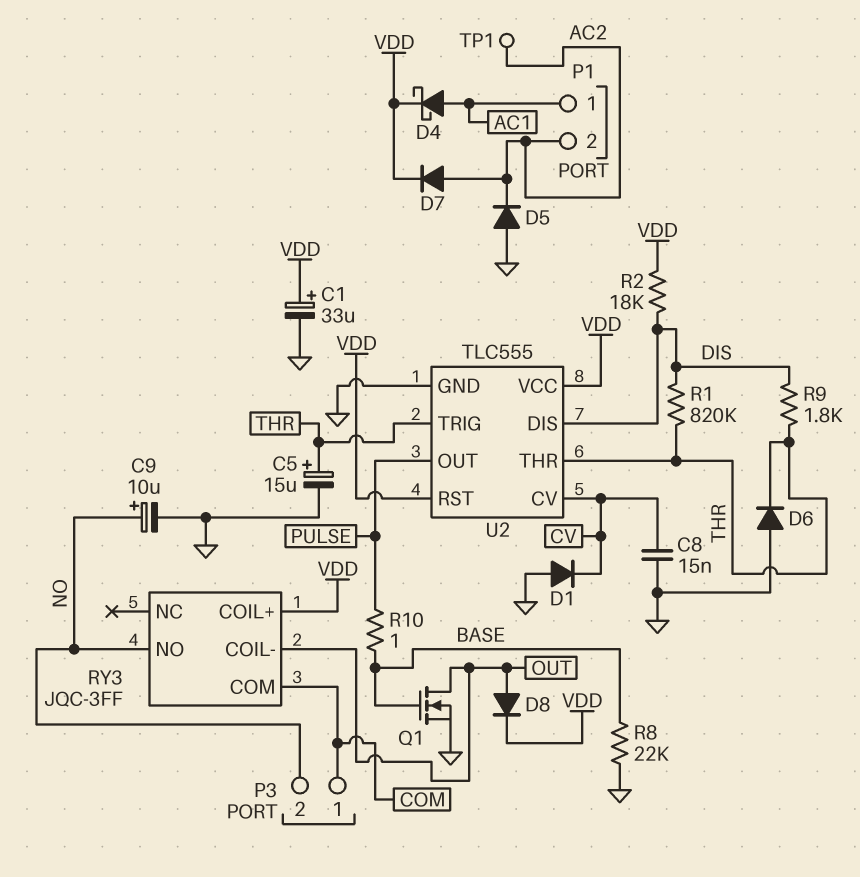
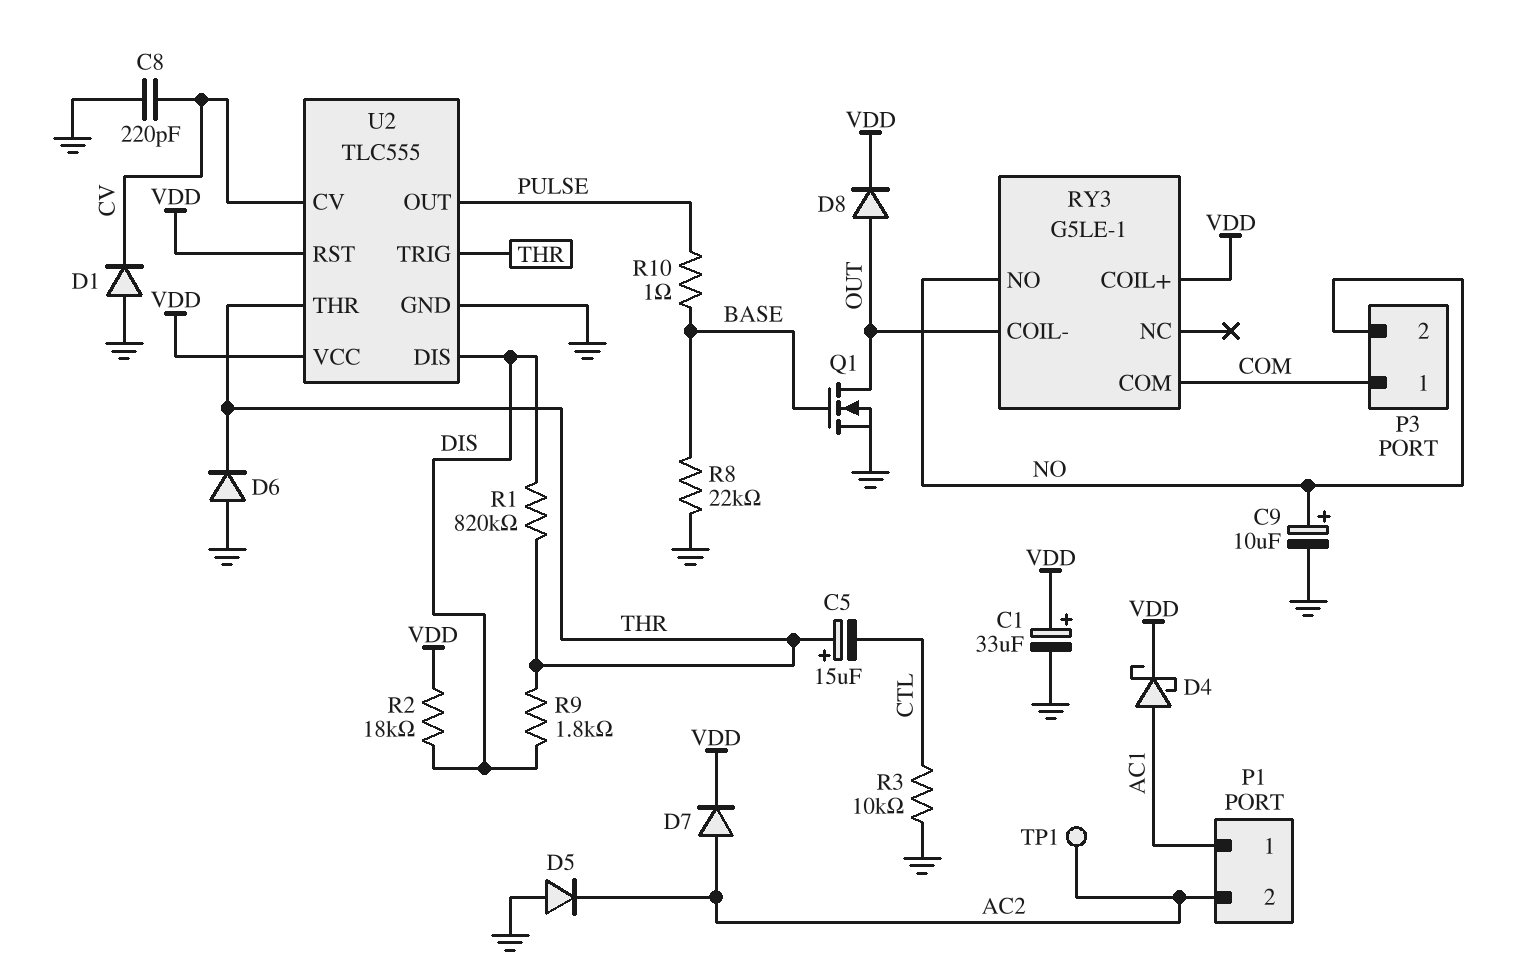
C5: 15uF (plus THR, minus GND) -> 15uF (plus THR, minus CTL)
C8: 15nF (CV, GND) -> 220pF (CV, GND)
R3: none -> 10k (CTL, GND)
RY3: JQC-3FF -> G5LE-1

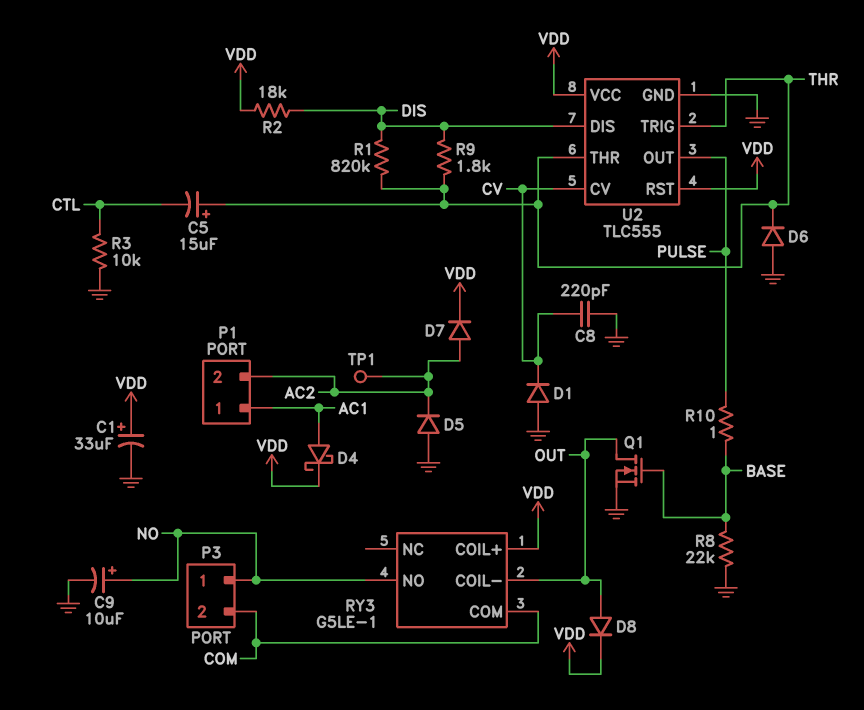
P3 pin 1: COM -> NO
P3 pin 2: NO -> COM

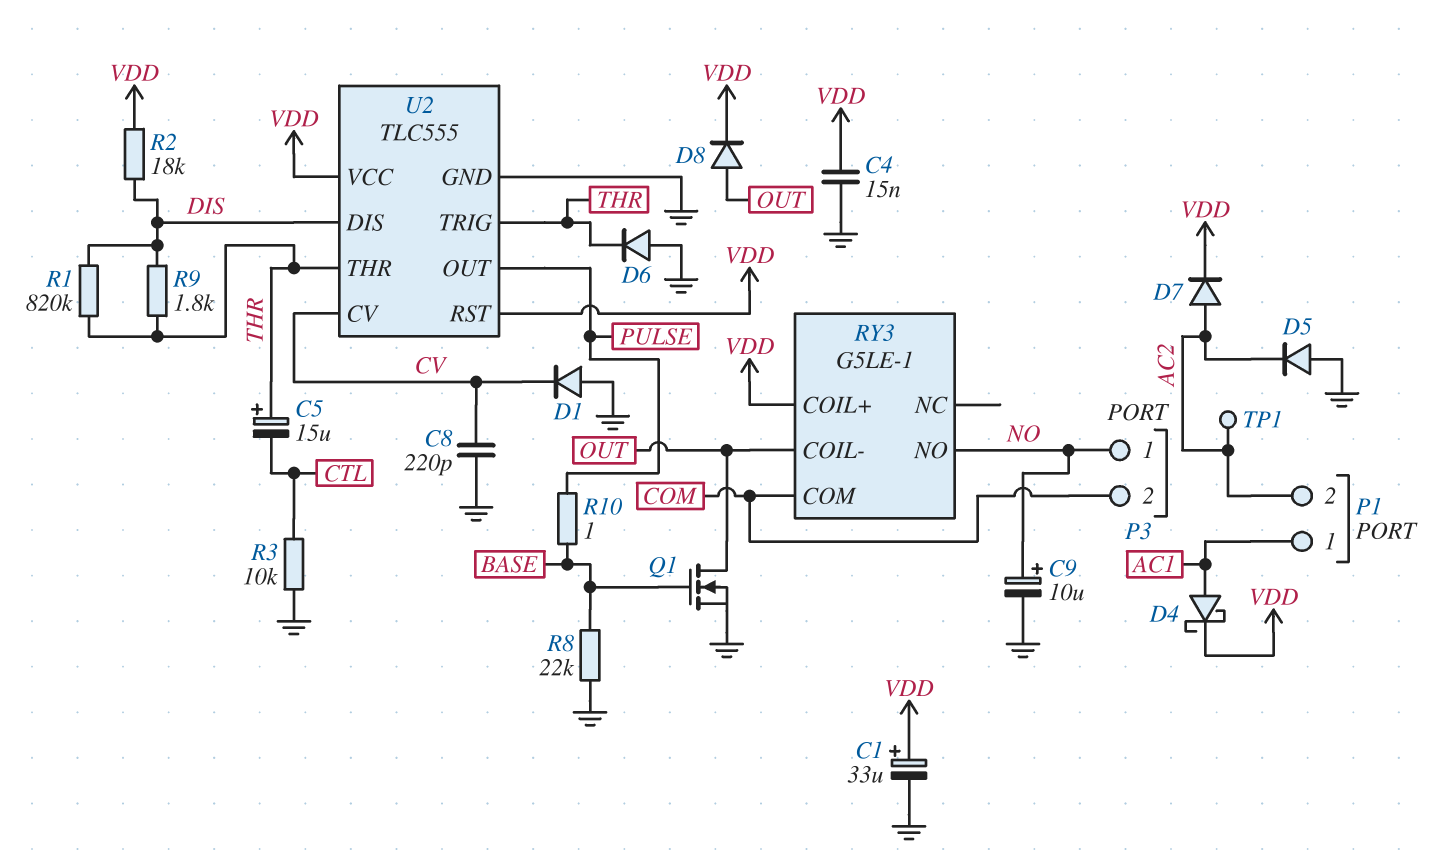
C4: none -> 15nF (GND, VDD)

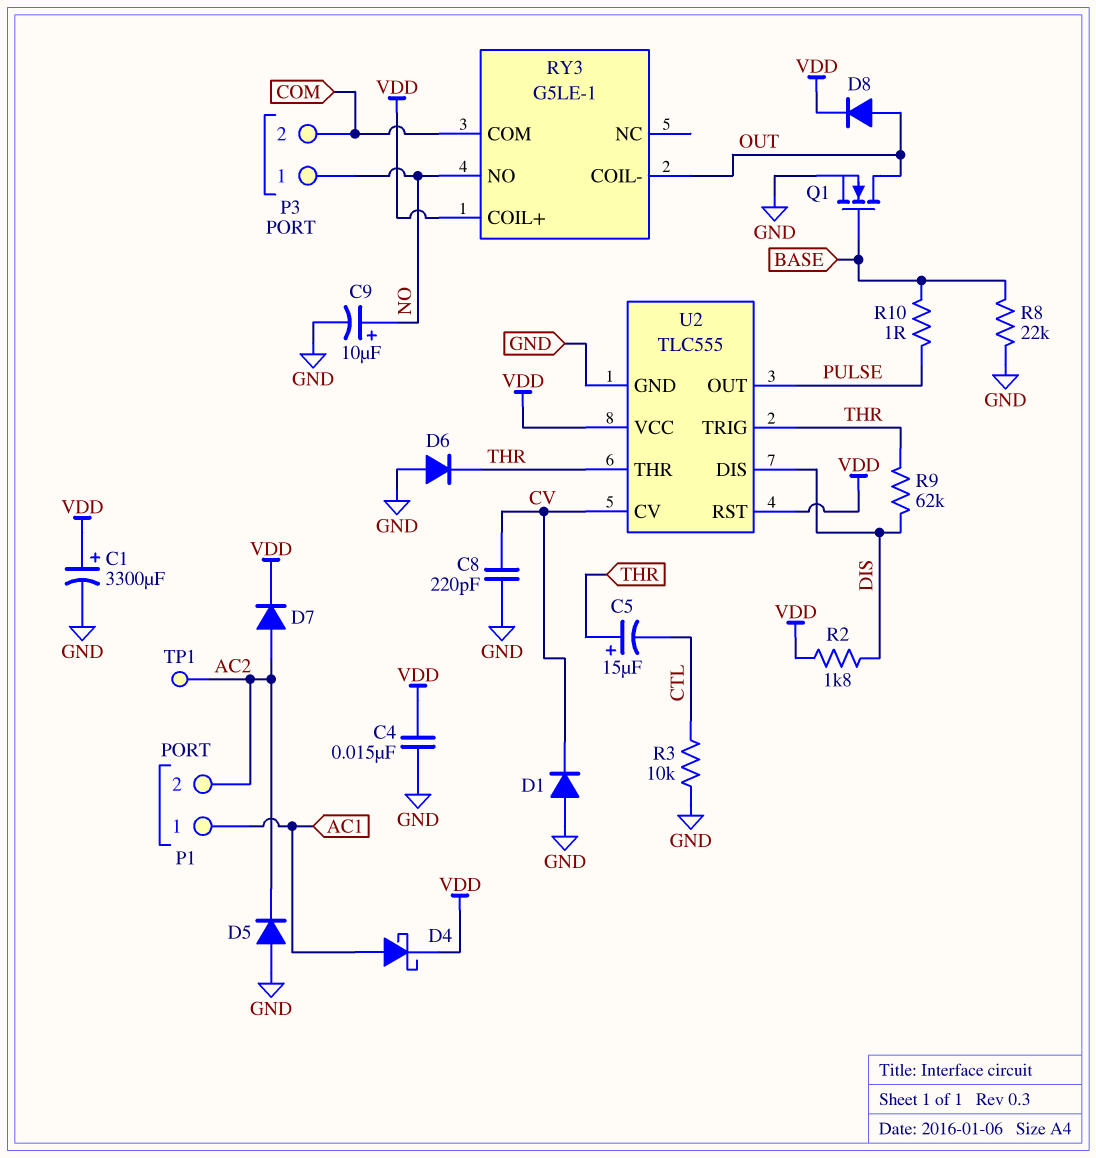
C1: 33uF (plus VDD, minus GND) -> 3300uF (plus VDD, minus GND)
R1: 820k (DIS, THR) -> none
R2: 18k (DIS, VDD) -> 1.8k (DIS, VDD)
R9: 1.8k (DIS, THR) -> 62k (DIS, THR)

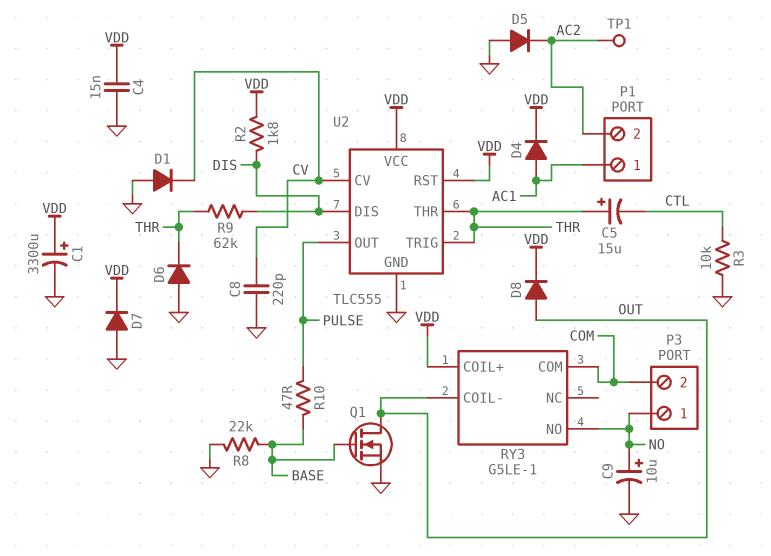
D4: schottky (A AC1, K VDD) -> diode (A AC1, K VDD)
D7: diode (A AC2, K VDD) -> diode (A GND, K VDD)
R10: 1 (BASE, PULSE) -> 47 (BASE, PULSE)

